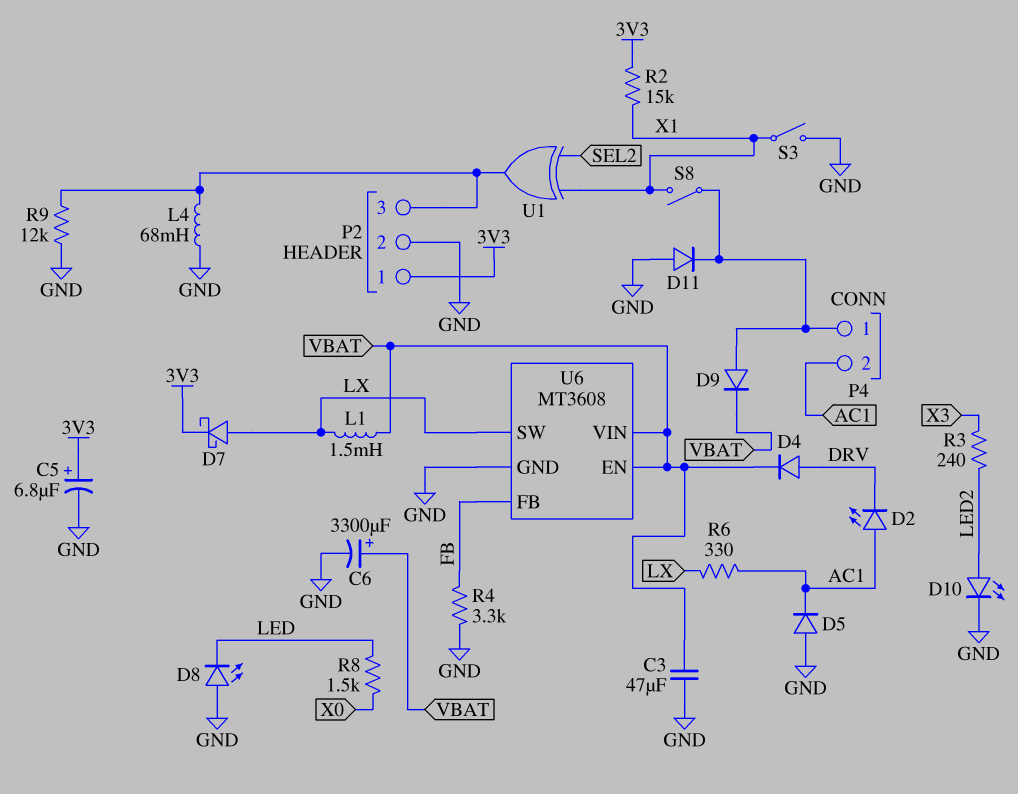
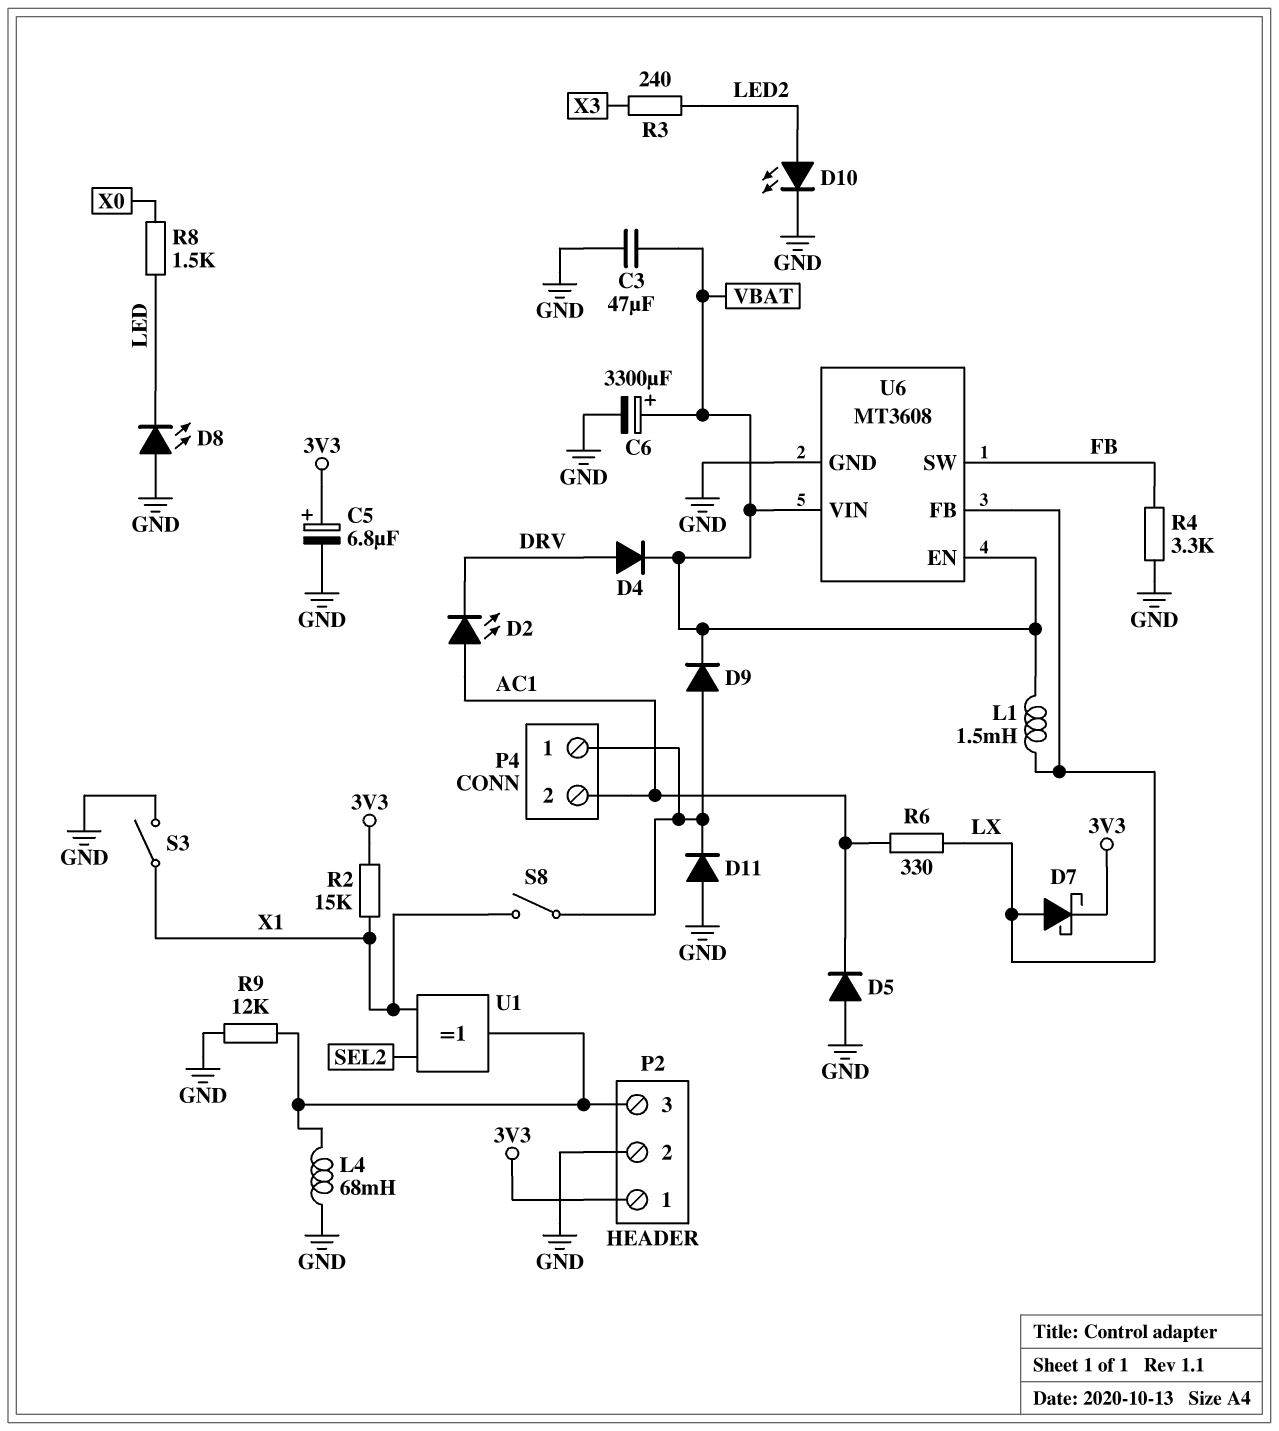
U6 pin FB: FB -> LX
U6 pin SW: LX -> FB

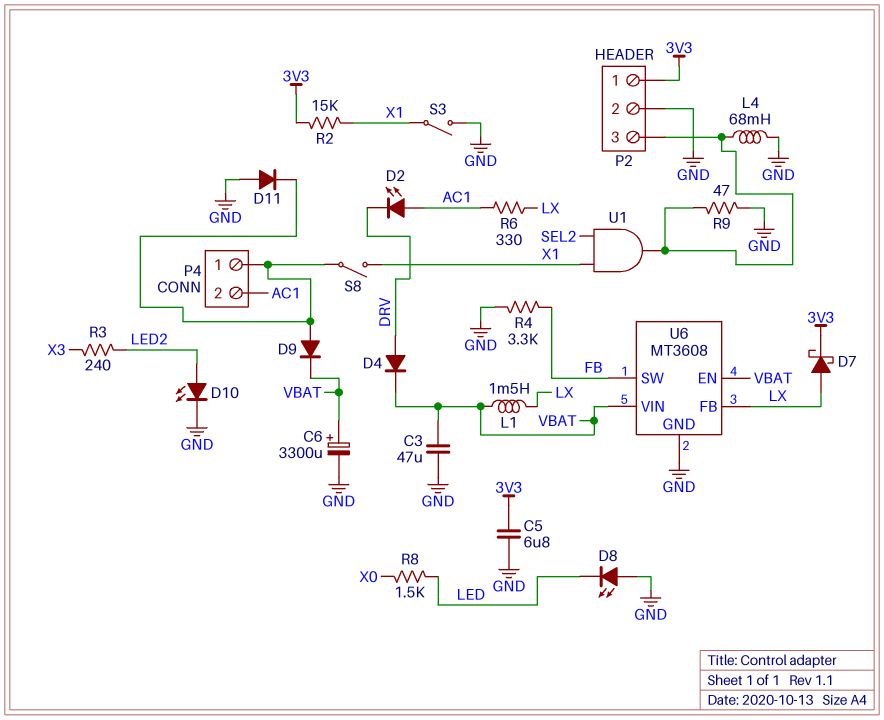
C5: 6.8uF (plus 3V3, minus GND) -> 6.8uF (3V3, GND)
D5: diode (A GND, K AC1) -> none
R9: 12k (GND, P2/3) -> 47 (GND, P2/3)
U1: XOR (in SEL2, in X1, out P2/3) -> AND (in SEL2, in X1, out P2/3)

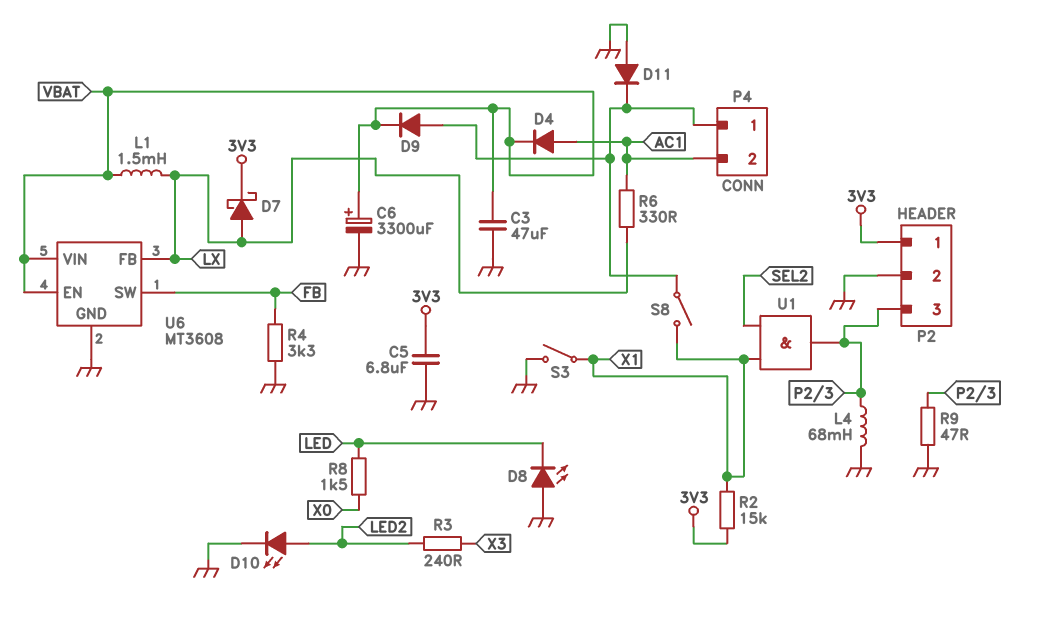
D2: LED (A AC1, K DRV) -> none
D4: diode (A DRV, K VBAT) -> diode (A AC1, K VBAT)

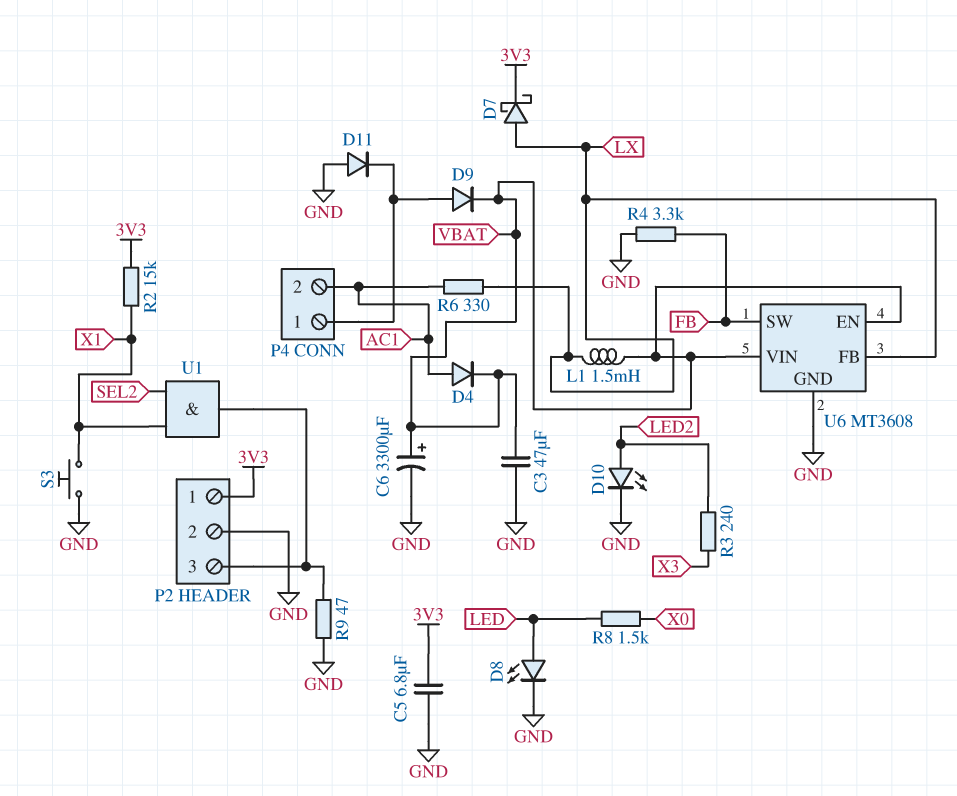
D8: LED (A GND, K LED) -> LED (A LED, K GND)
L4: 68mH (GND, P2/3) -> none
S3: switch (GND, X1) -> button (GND, X1)
S8: switch (P4/1, X1) -> none

